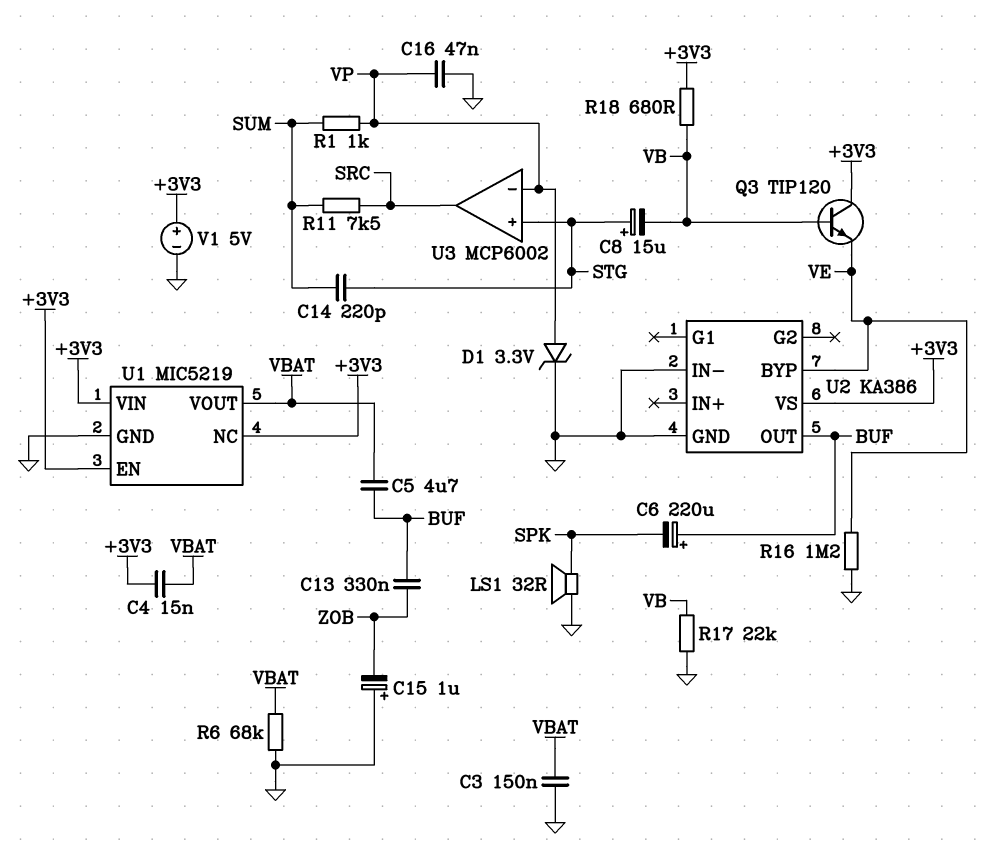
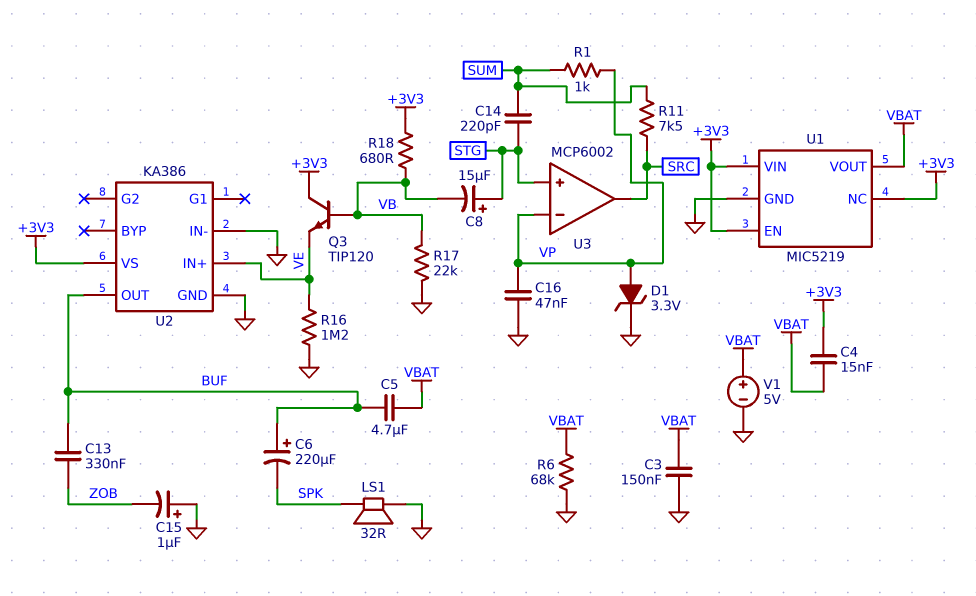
U2 pin BYP: VE -> none
U2 pin IN+: none -> VE
V1: 5V (plus +3V3, minus GND) -> 5V (plus VBAT, minus GND)

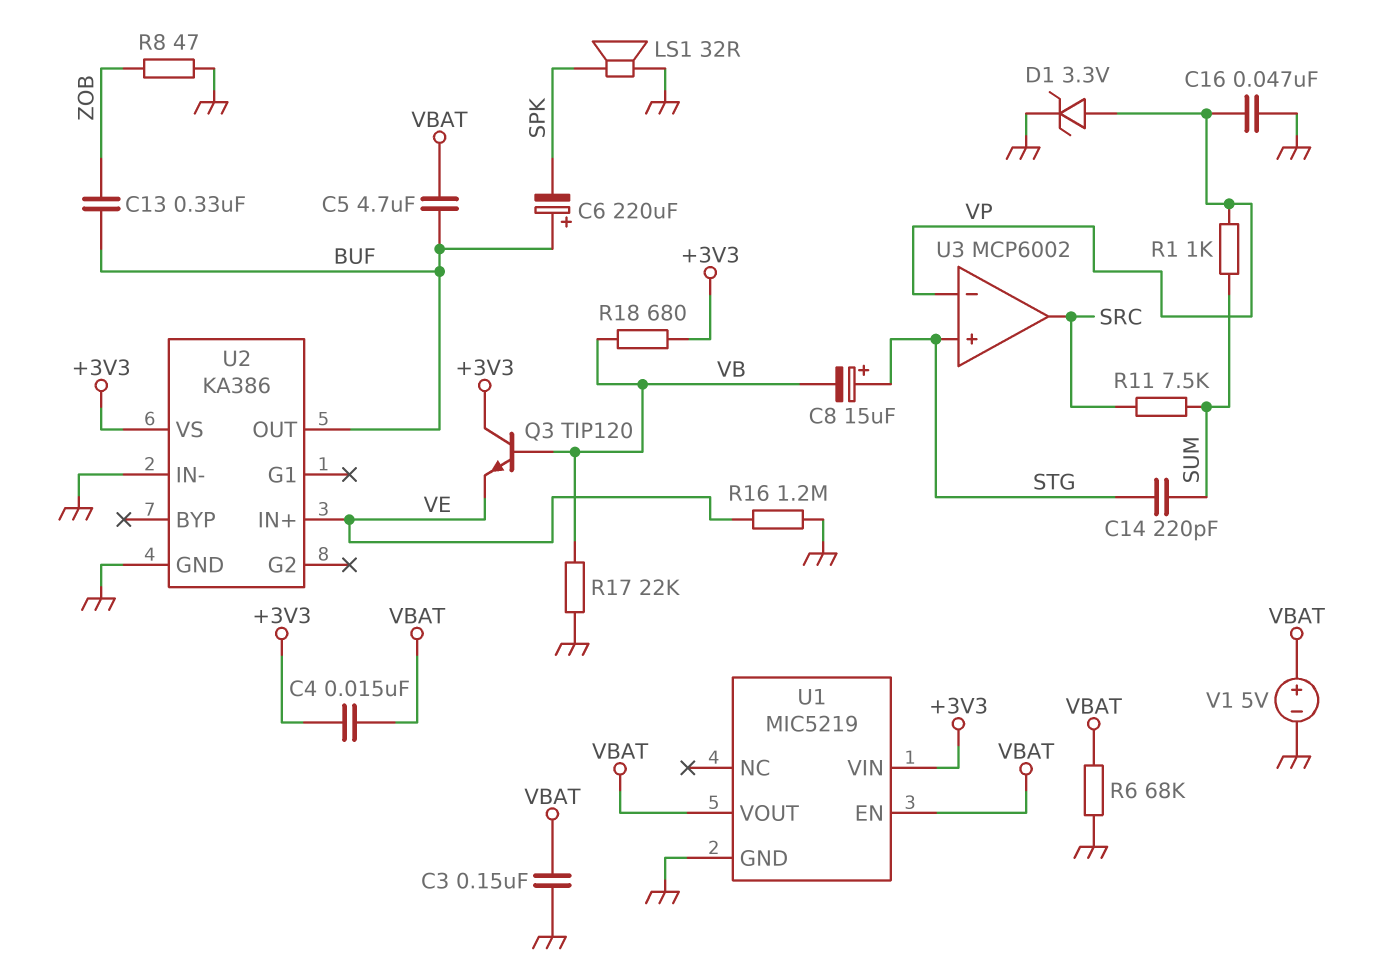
C15: 1uF (plus GND, minus ZOB) -> none
R8: none -> 47 (GND, ZOB)
U1 pin EN: +3V3 -> VBAT
U1 pin NC: +3V3 -> none

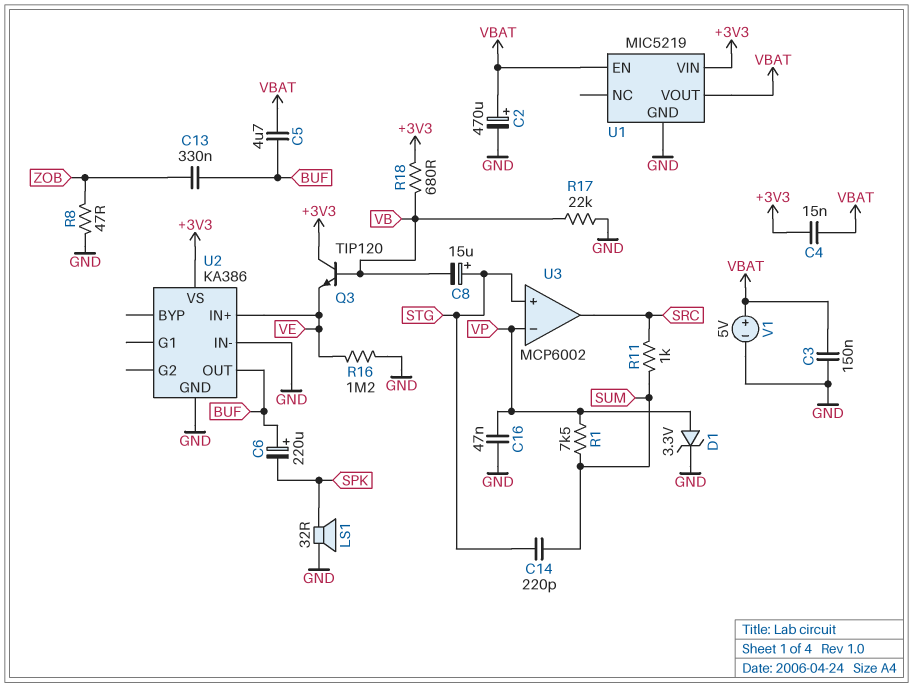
C2: none -> 470uF (plus VBAT, minus GND)
R1: 1k (SUM, VP) -> 7.5k (SUM, VP)
R6: 68k (GND, VBAT) -> none
R11: 7.5k (SRC, SUM) -> 1k (SRC, SUM)

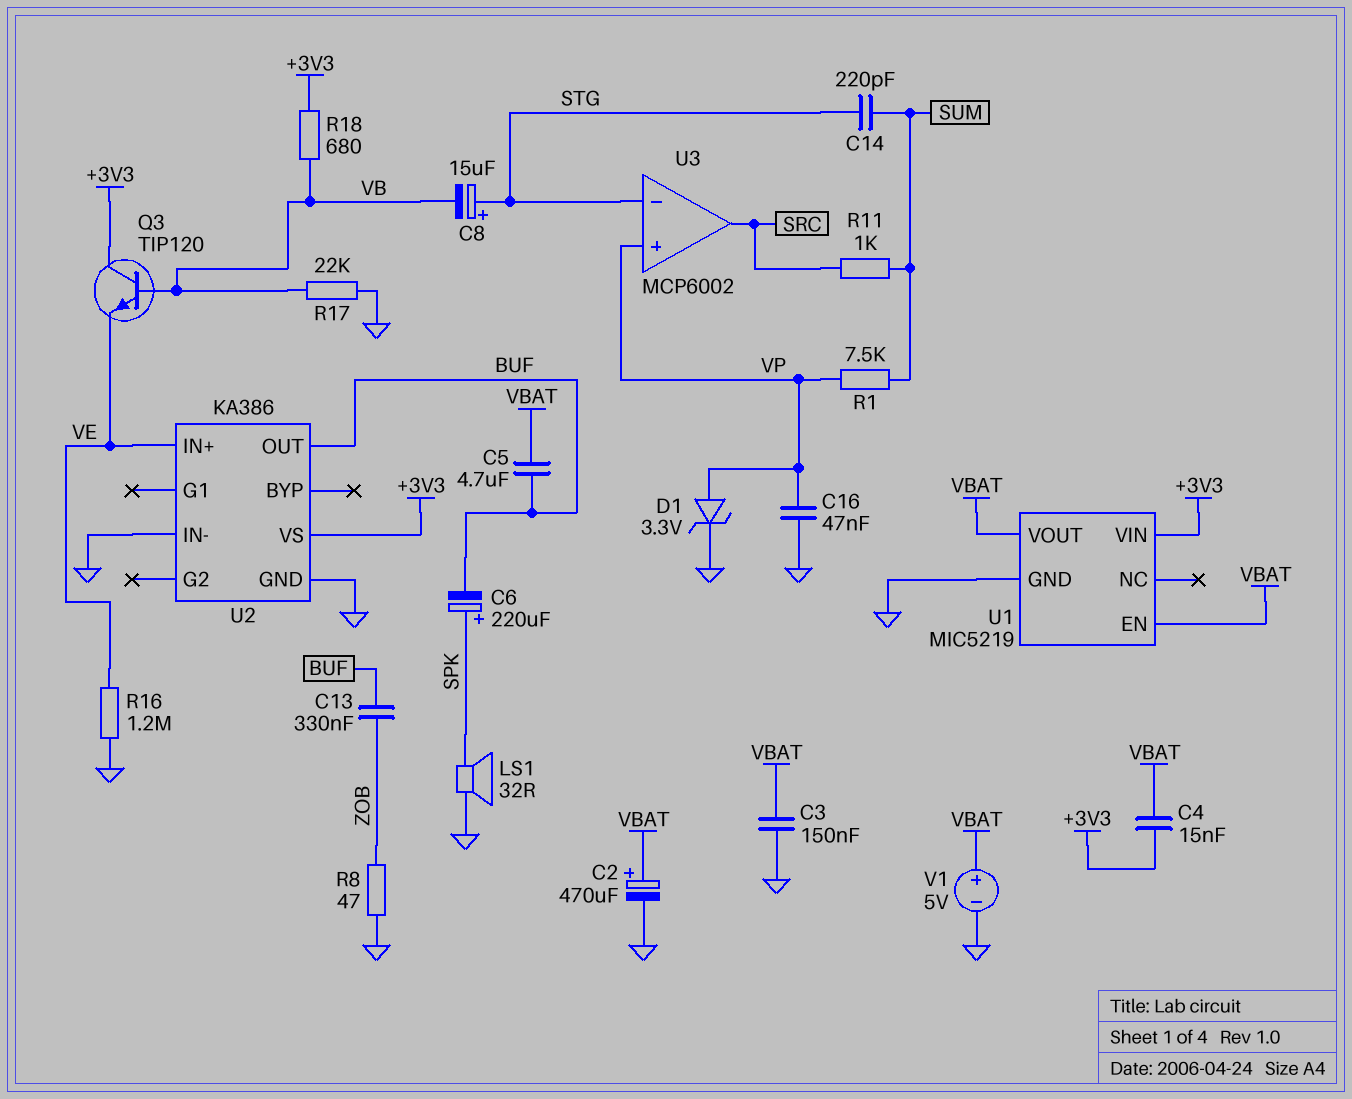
C6: 220uF (plus BUF, minus SPK) -> 220uF (plus SPK, minus BUF)
U3 pin in+: STG -> VP
U3 pin in-: VP -> STG

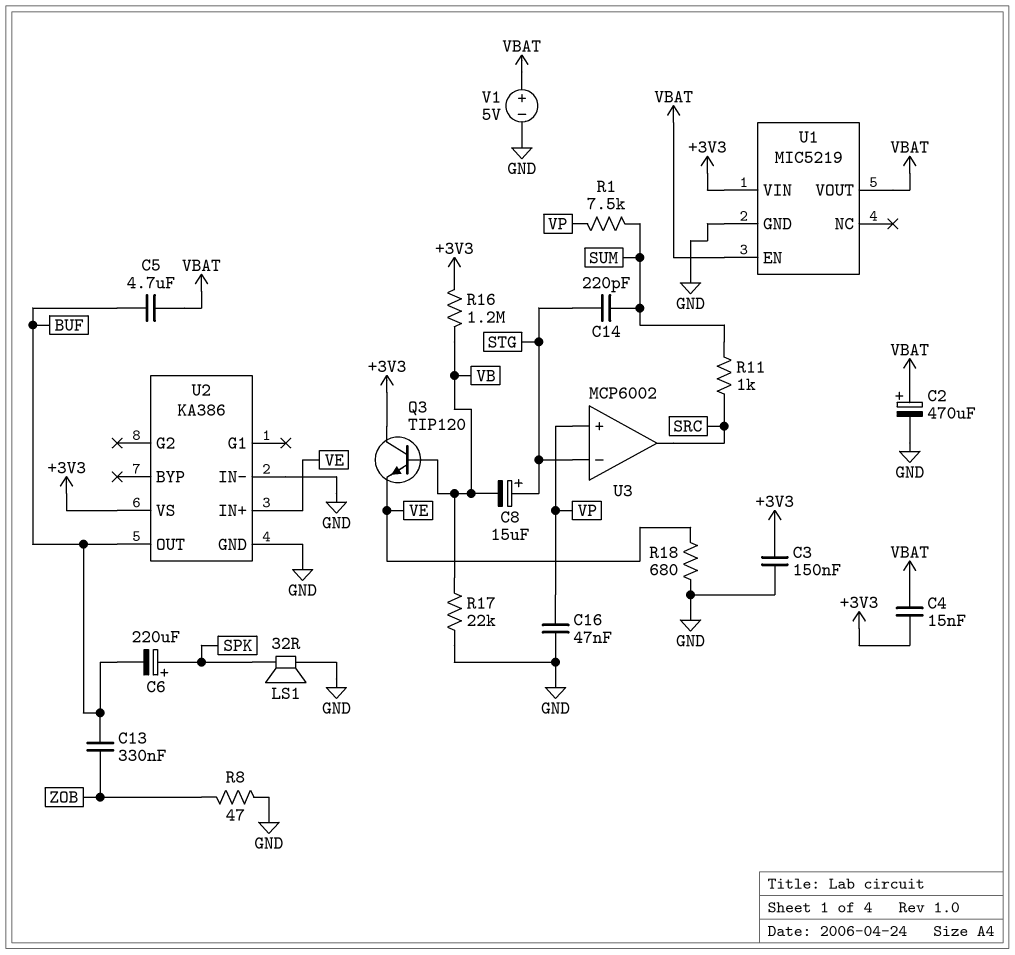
C3: 150nF (GND, VBAT) -> 150nF (+3V3, GND)
D1: zener 3.3V (A VP, K GND) -> none
R16: 1.2M (GND, VE) -> 1.2M (+3V3, VB)
R18: 680 (+3V3, VB) -> 680 (GND, VE)

